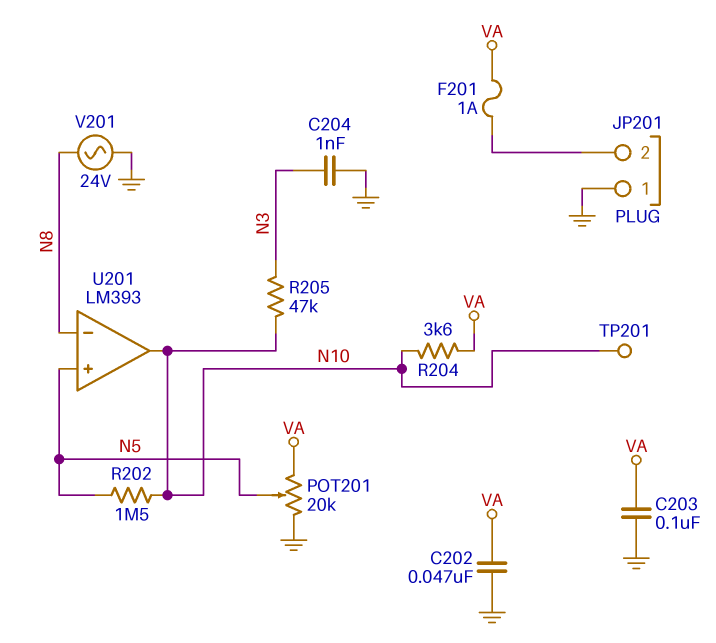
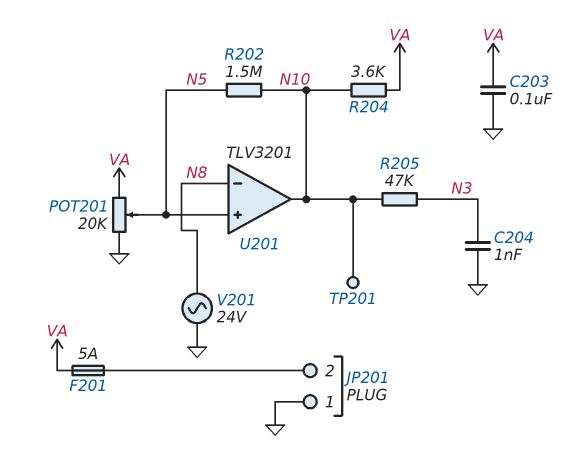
C202: 47nF (GND, VA) -> none
F201: 1A (JP201/2, VA) -> 5A (JP201/2, VA)
U201: LM393 -> TLV3201

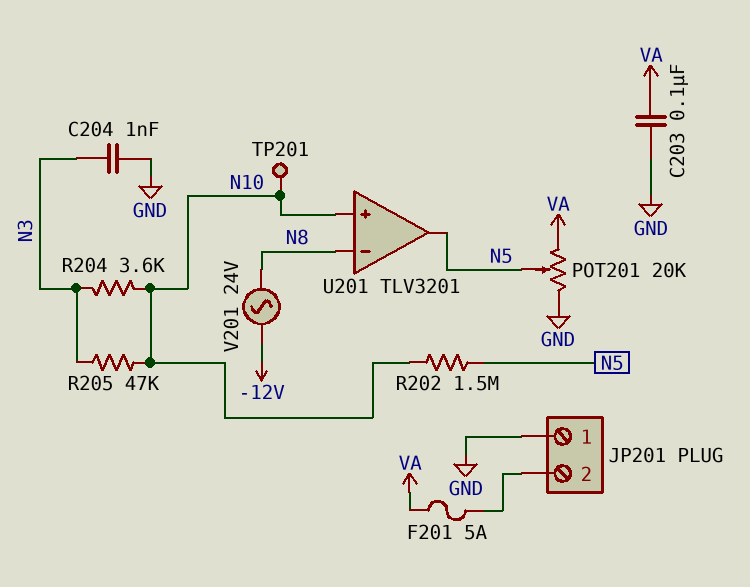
R204: 3.6k (N10, VA) -> 3.6k (N3, N10)
U201 pin in+: N5 -> N10
U201 pin out: N10 -> N5
V201: AC 24V (GND, N8) -> AC 24V (-12V, N8)

